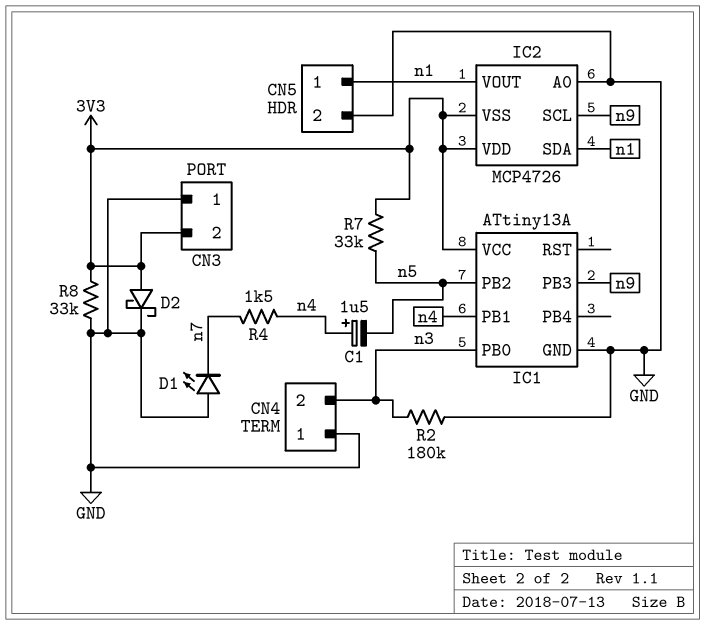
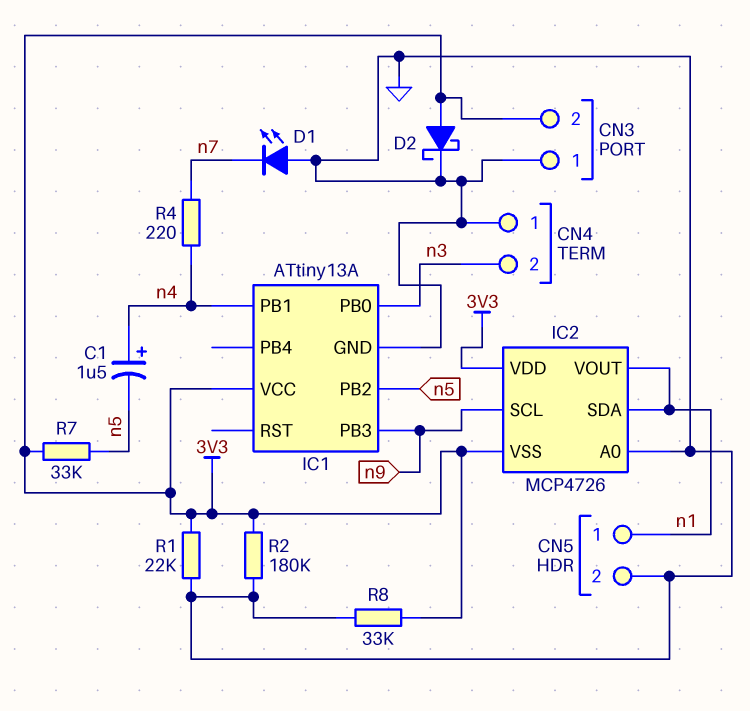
R1: none -> 22k (3V3, GND)
R2: 180k (GND, n3) -> 180k (3V3, GND)
R4: 1.5k (n4, n7) -> 220 (n4, n7)

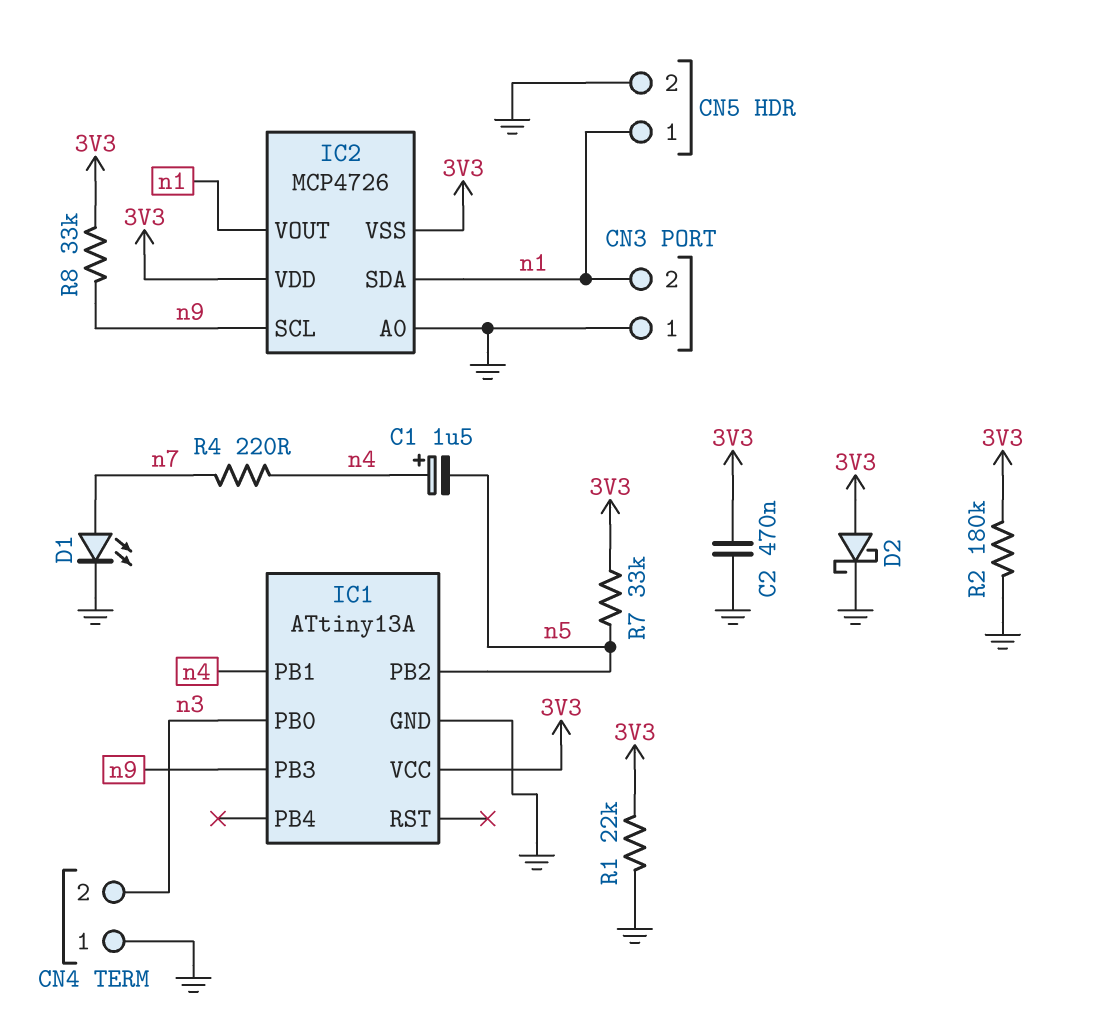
C2: none -> 470nF (3V3, GND)
CN3 pin 2: 3V3 -> n1
D1: LED (A GND, K n7) -> LED (A n7, K GND)
R8: 33k (3V3, GND) -> 33k (3V3, n9)

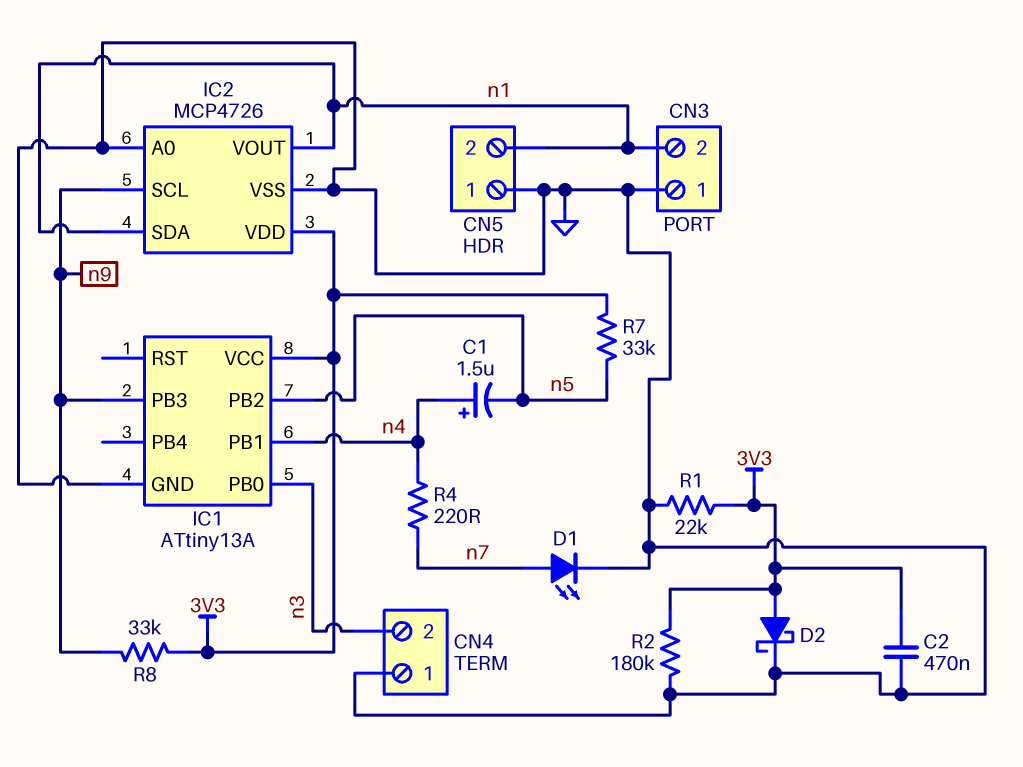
CN5 pin 1: n1 -> GND
CN5 pin 2: GND -> n1
IC2 pin VSS: 3V3 -> GND

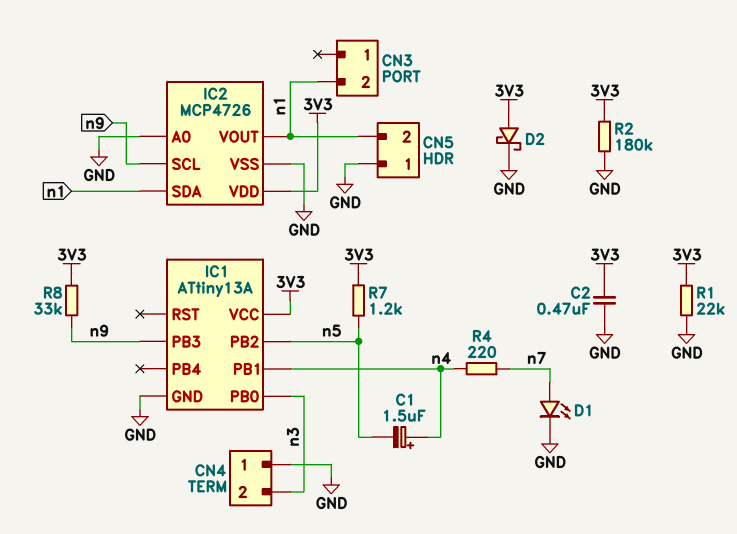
CN3 pin 1: GND -> none
R7: 33k (3V3, n5) -> 1.2k (3V3, n5)

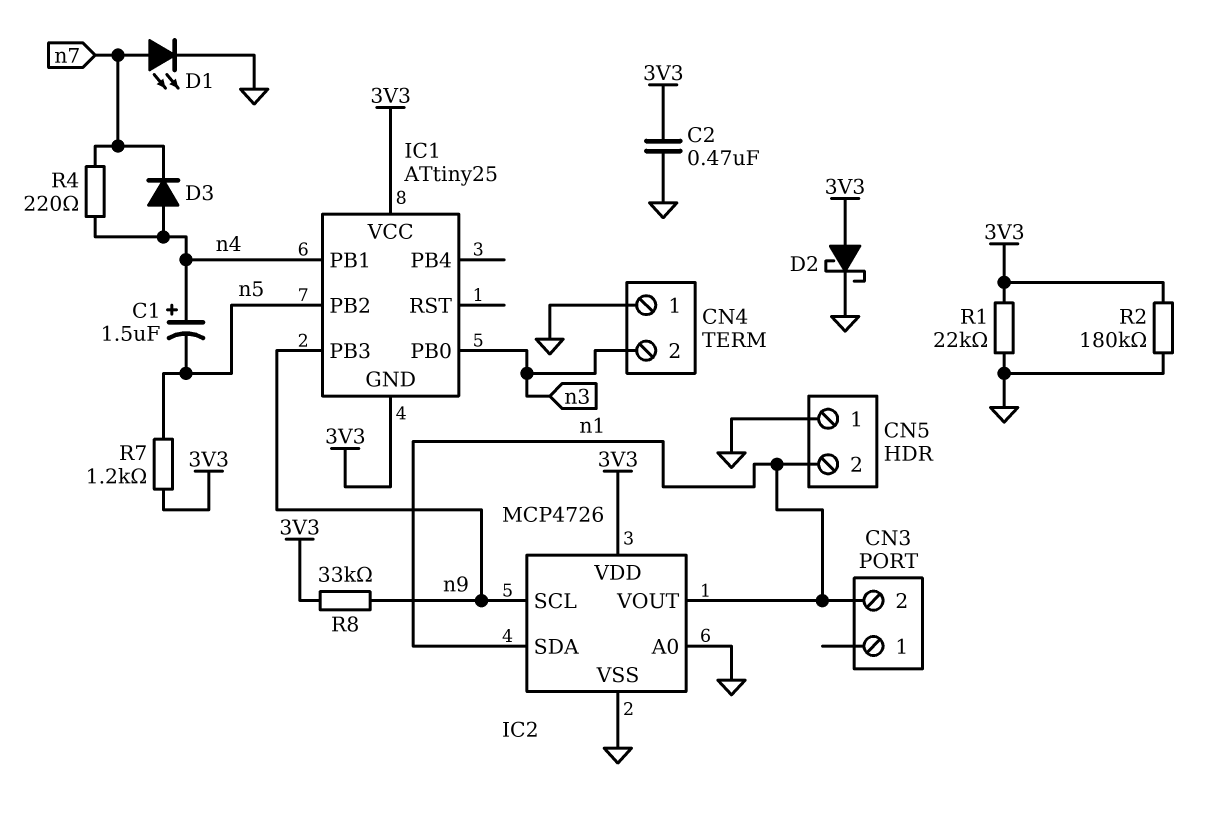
D3: none -> diode (A n4, K n7)
IC1: ATtiny13A -> ATtiny25
IC1 pin GND: GND -> 3V3

